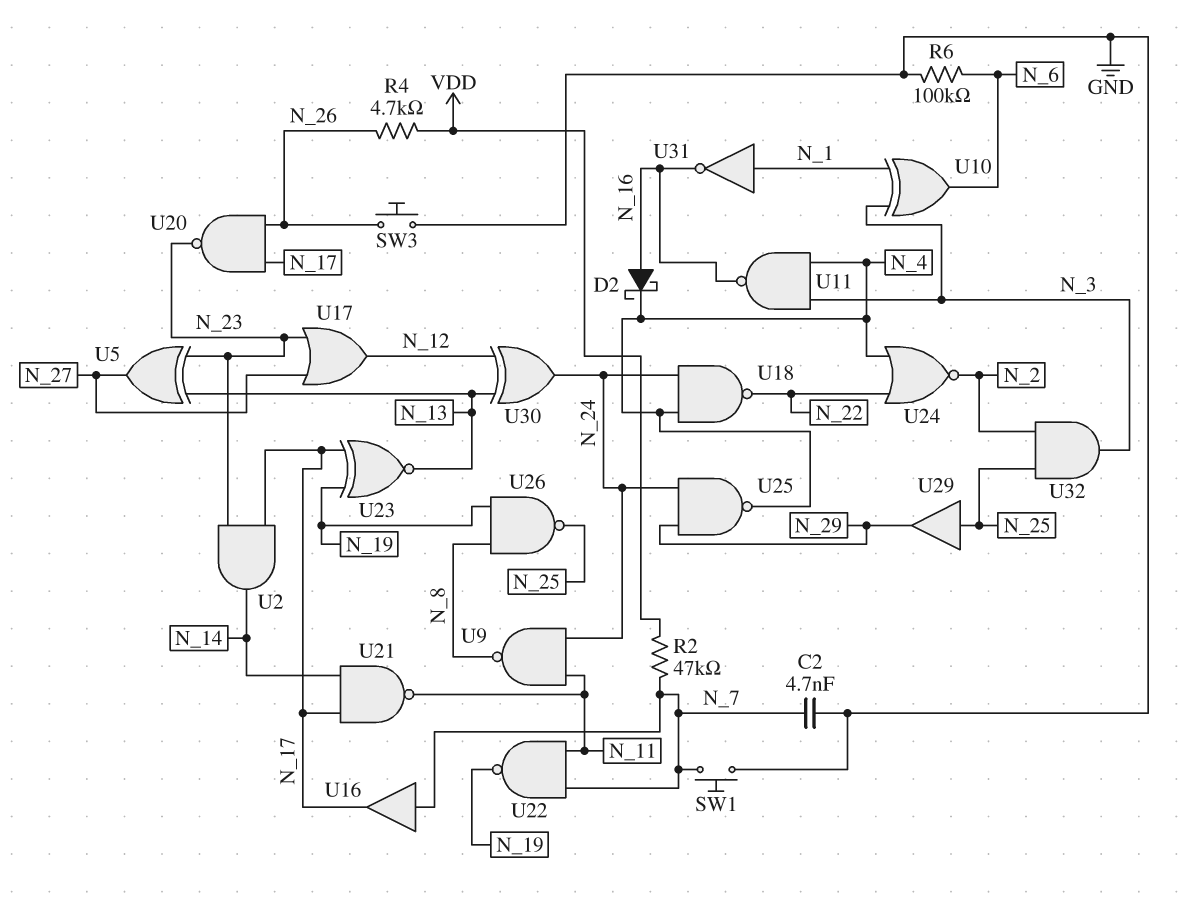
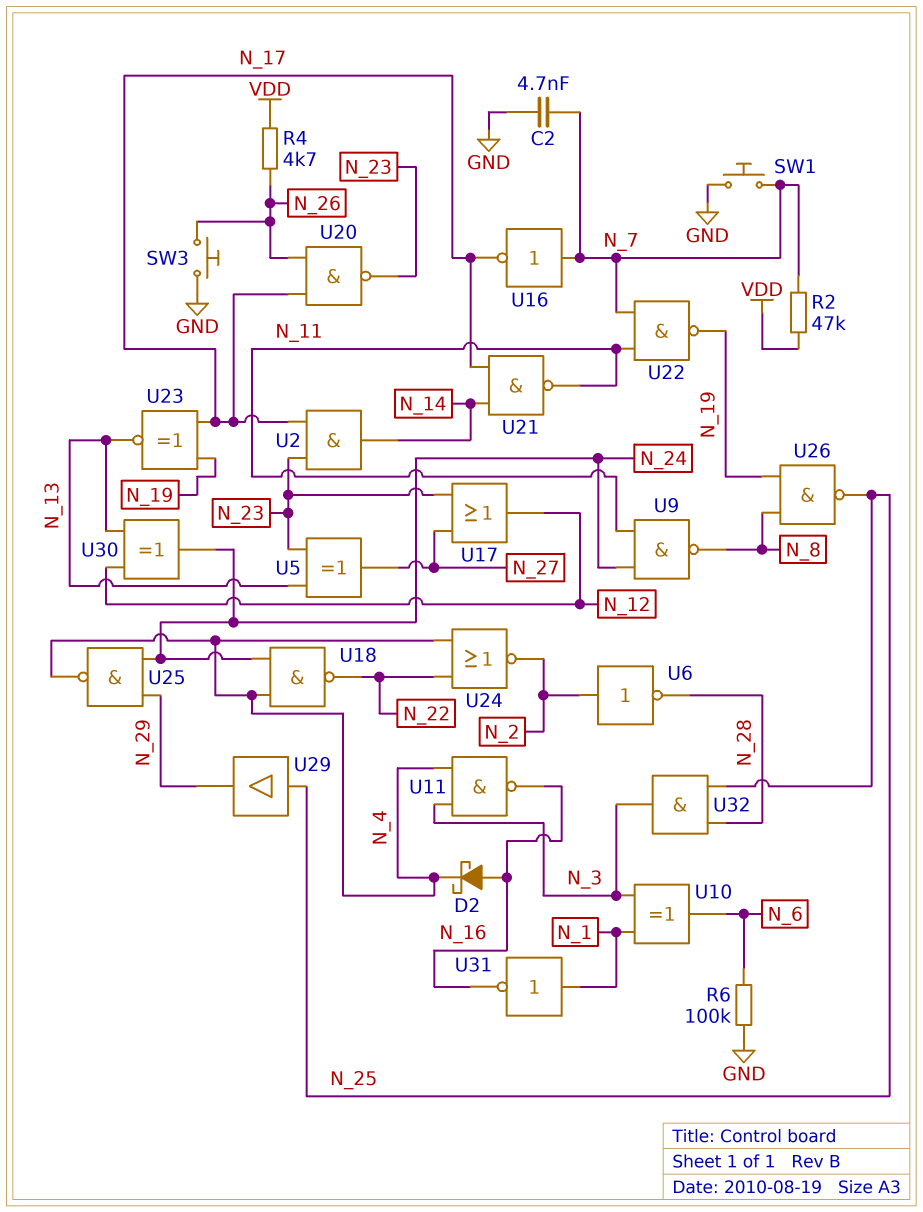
U6: none -> NOT (in N_2, out N_28)
U16: buffer (in N_7, out N_17) -> NOT (in N_7, out N_17)
U32: AND (in N_2, in N_25, out N_3) -> AND (in N_25, in N_28, out N_3)

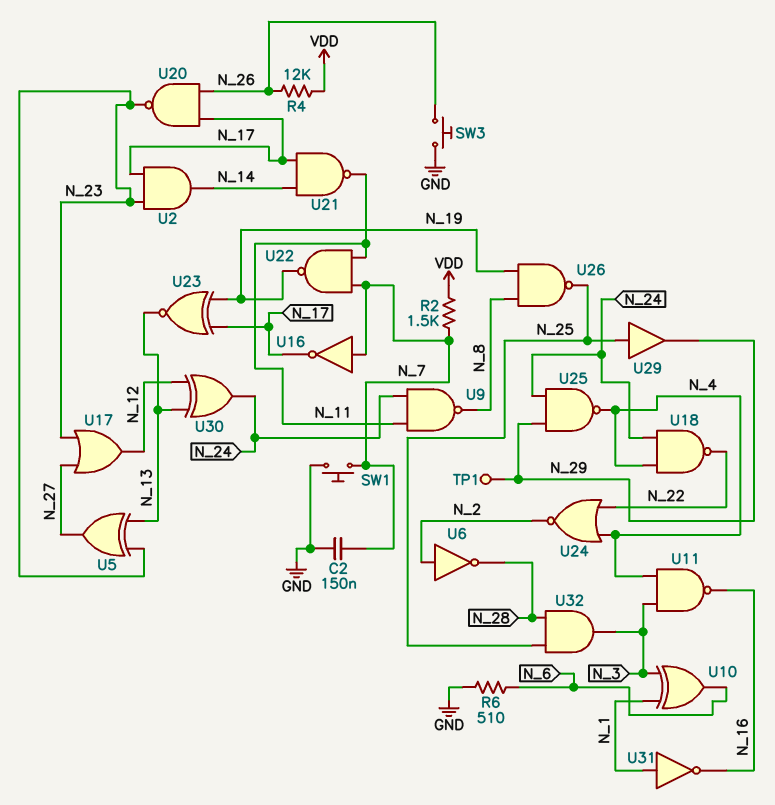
C2: 4.7nF (GND, N_7) -> 150nF (GND, N_7)
D2: schottky (A N_16, K N_4) -> none
R2: 47k (N_7, VDD) -> 1.5k (N_7, VDD)
R4: 4.7k (N_26, VDD) -> 12k (N_26, VDD)
R6: 100k (GND, N_6) -> 510 (GND, N_6)
TP1: none -> test point (N_29)

